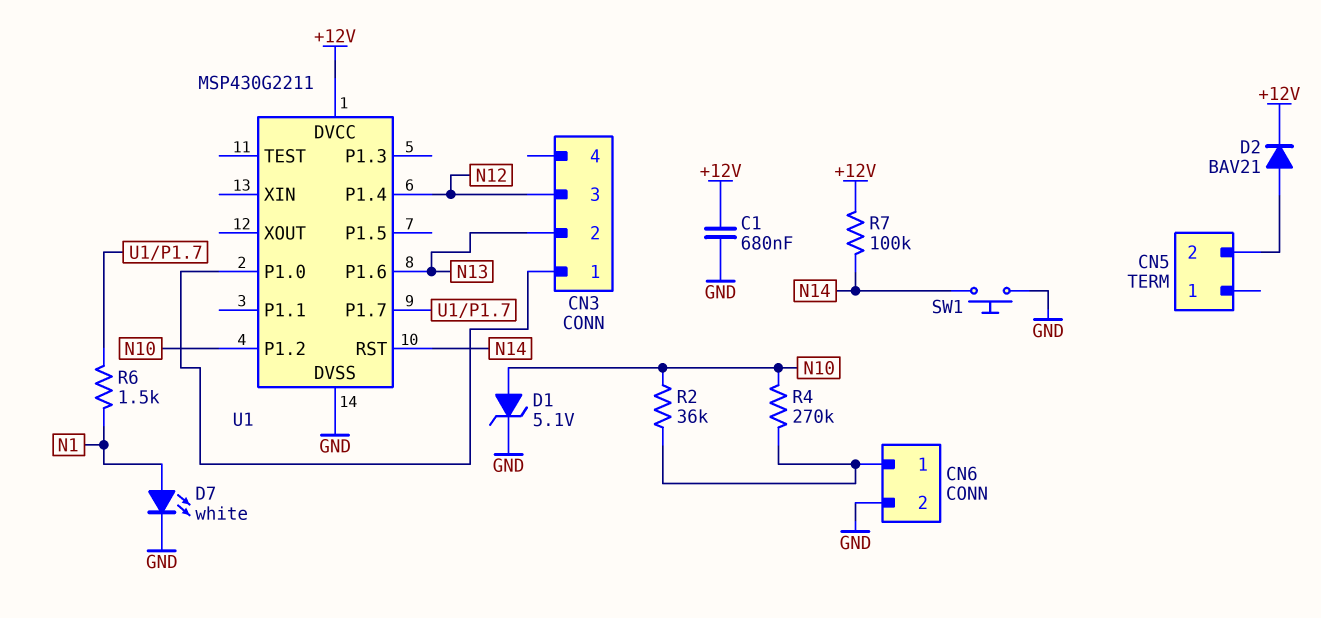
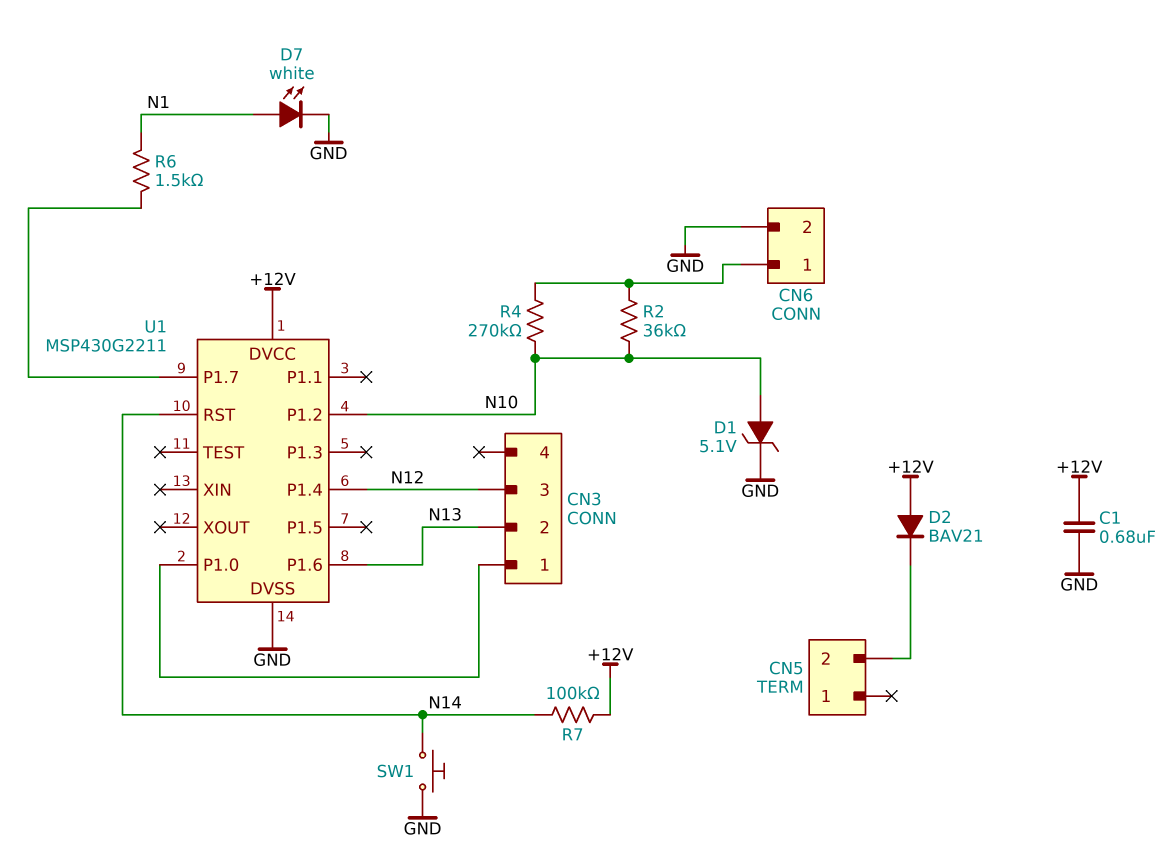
D2: diode BAV21 (A CN5/2, K +12V) -> diode BAV21 (A +12V, K CN5/2)

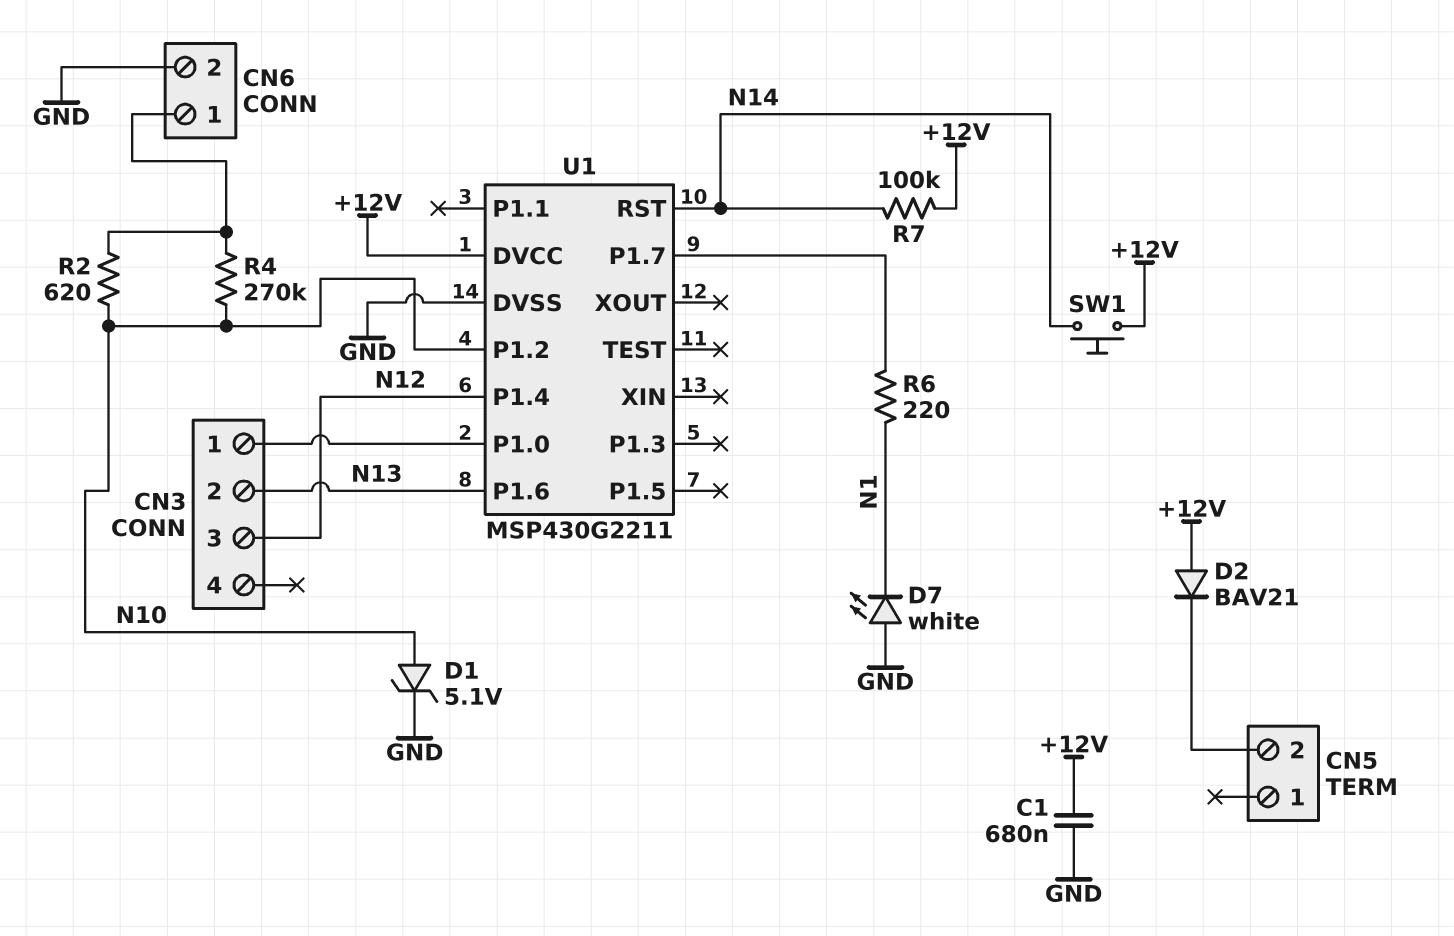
D7: LED white (A N1, K GND) -> LED white (A GND, K N1)
R2: 36k (CN6/1, N10) -> 620 (CN6/1, N10)
R6: 1.5k (N1, U1/P1.7) -> 220 (N1, U1/P1.7)
SW1: button (GND, N14) -> button (+12V, N14)

